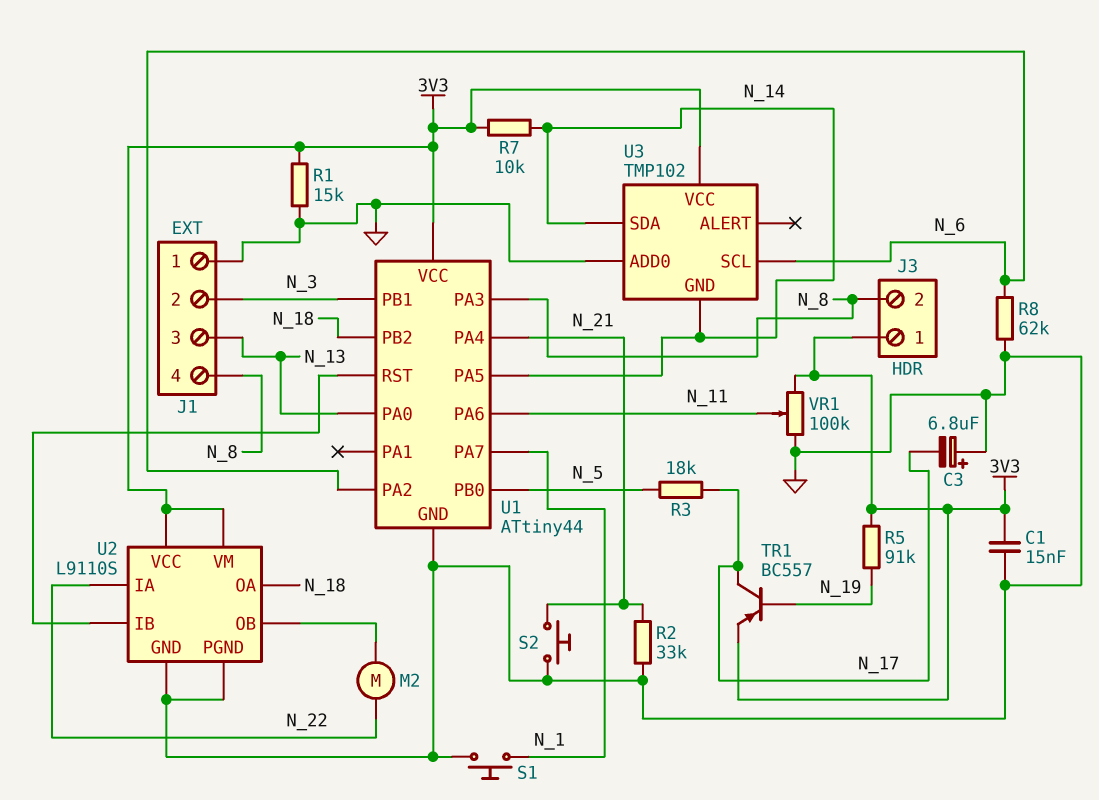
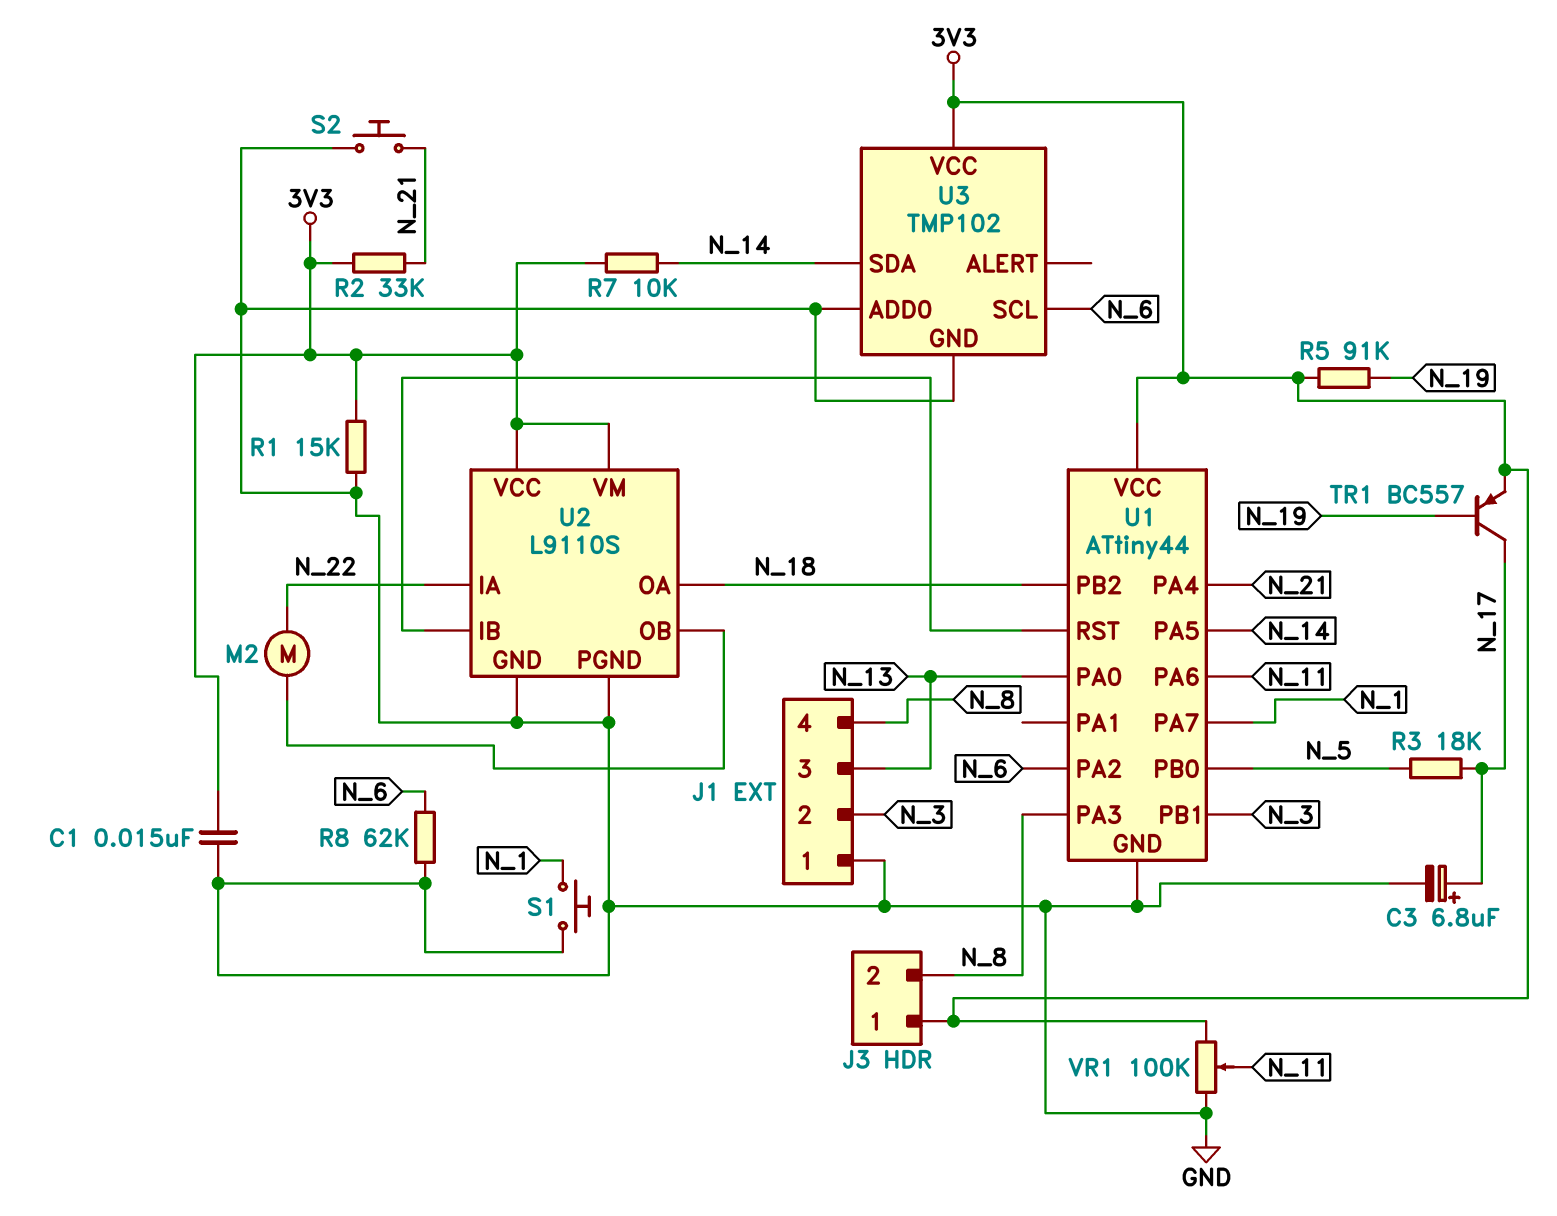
C3: 6.8uF (plus GND, minus N_17) -> 6.8uF (plus N_17, minus GND)
R2: 33k (GND, N_21) -> 33k (3V3, N_21)
U3 pin GND: N_14 -> GND

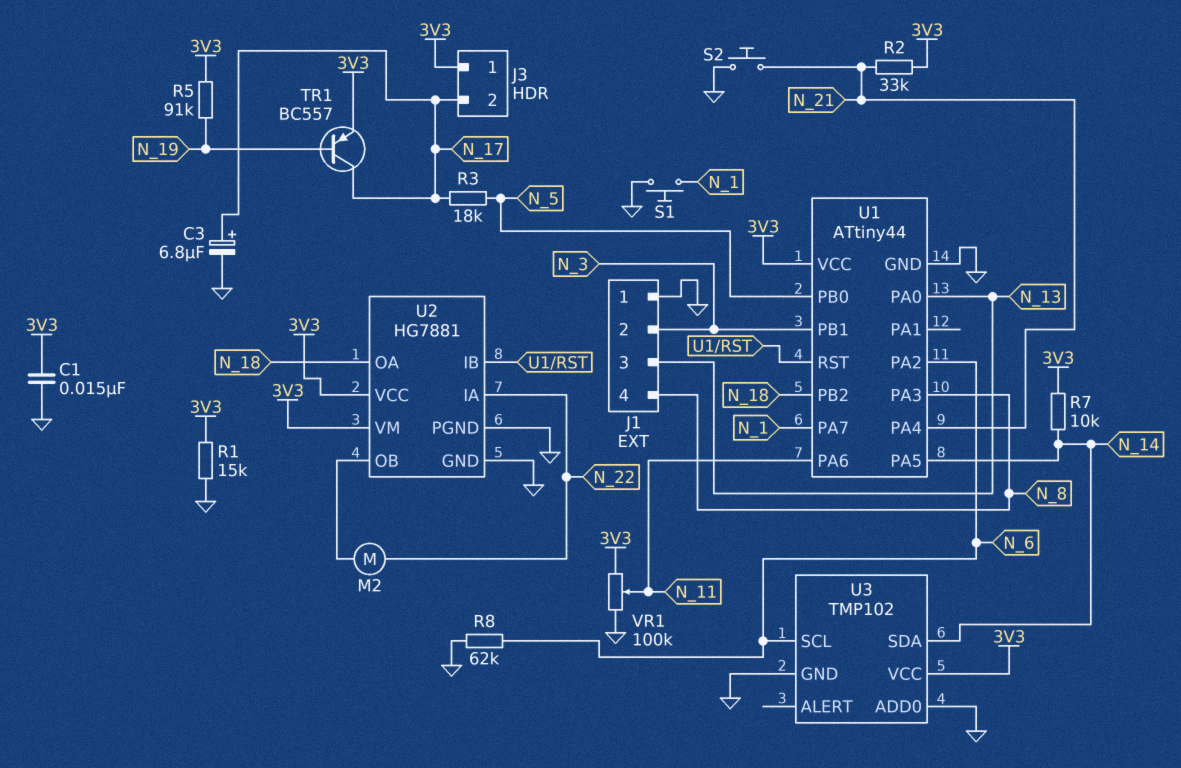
J3 pin 2: N_8 -> N_17
U2: L9110S -> HG7881

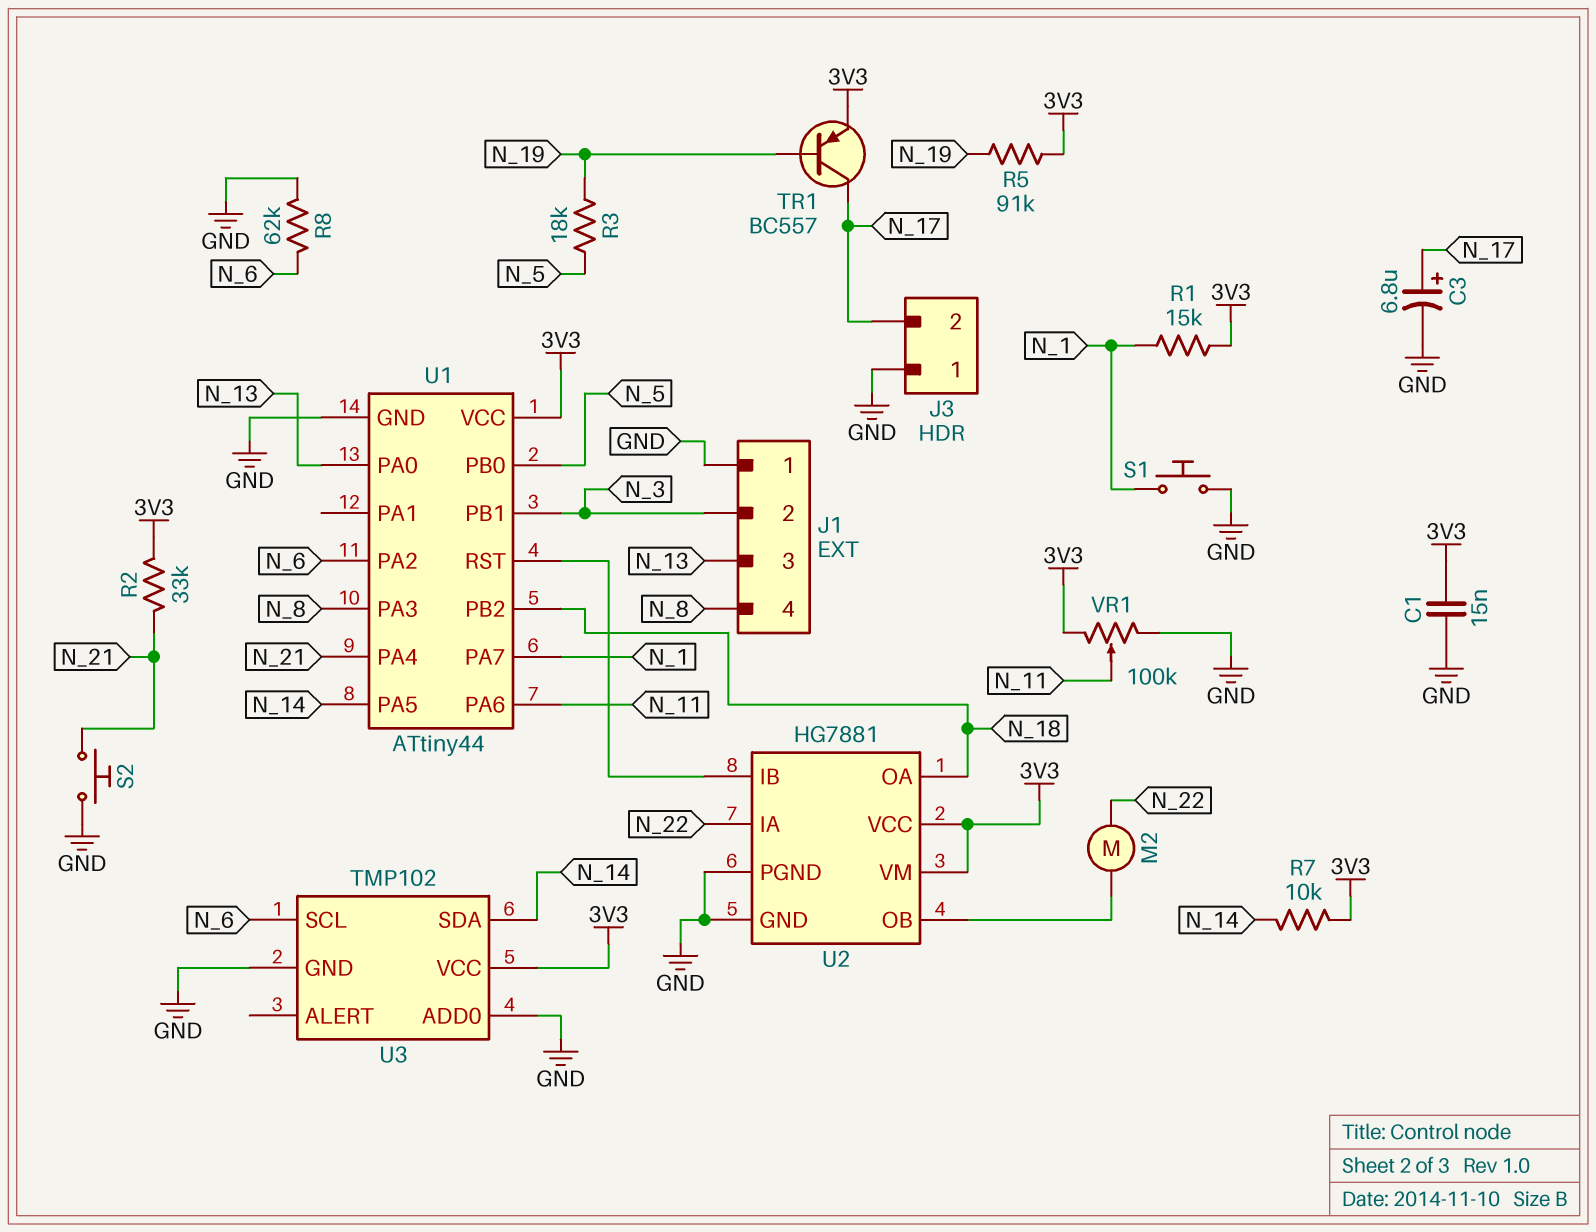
J3 pin 1: 3V3 -> GND
R1: 15k (3V3, GND) -> 15k (3V3, N_1)
R3: 18k (N_5, N_17) -> 18k (N_5, N_19)

